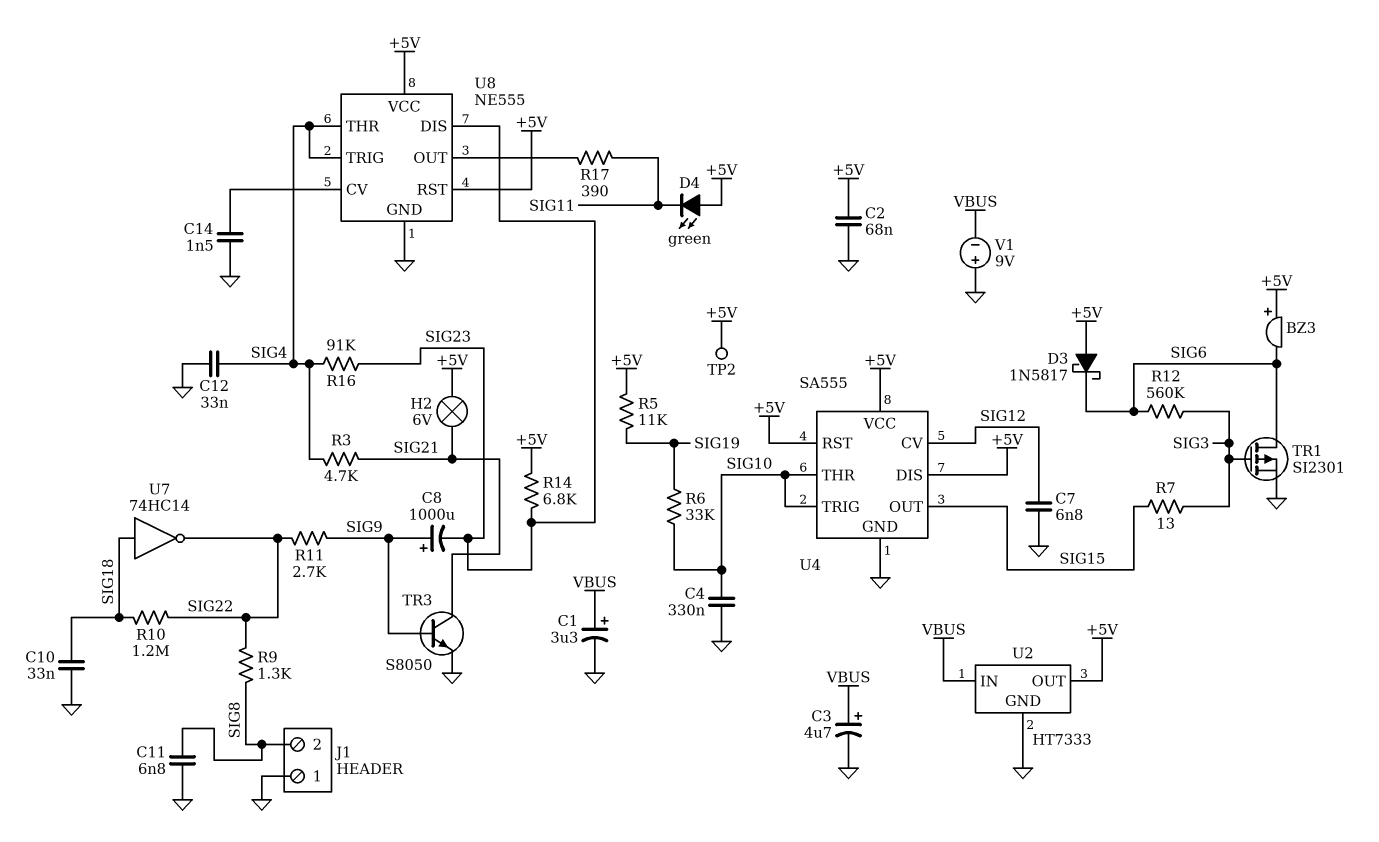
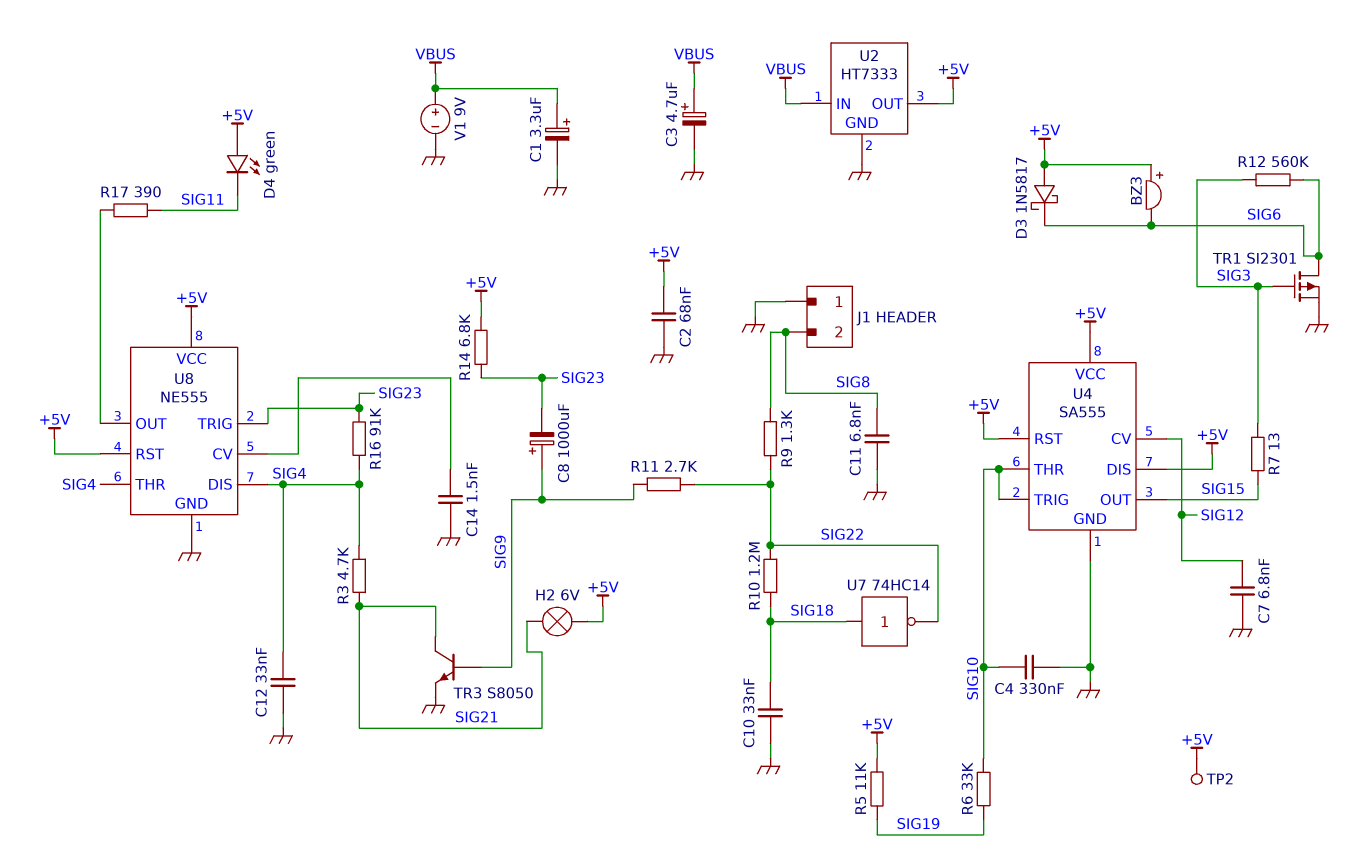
U8 pin DIS: SIG23 -> SIG4
U8 pin TRIG: SIG4 -> SIG23
V1: 9V (plus GND, minus VBUS) -> 9V (plus VBUS, minus GND)

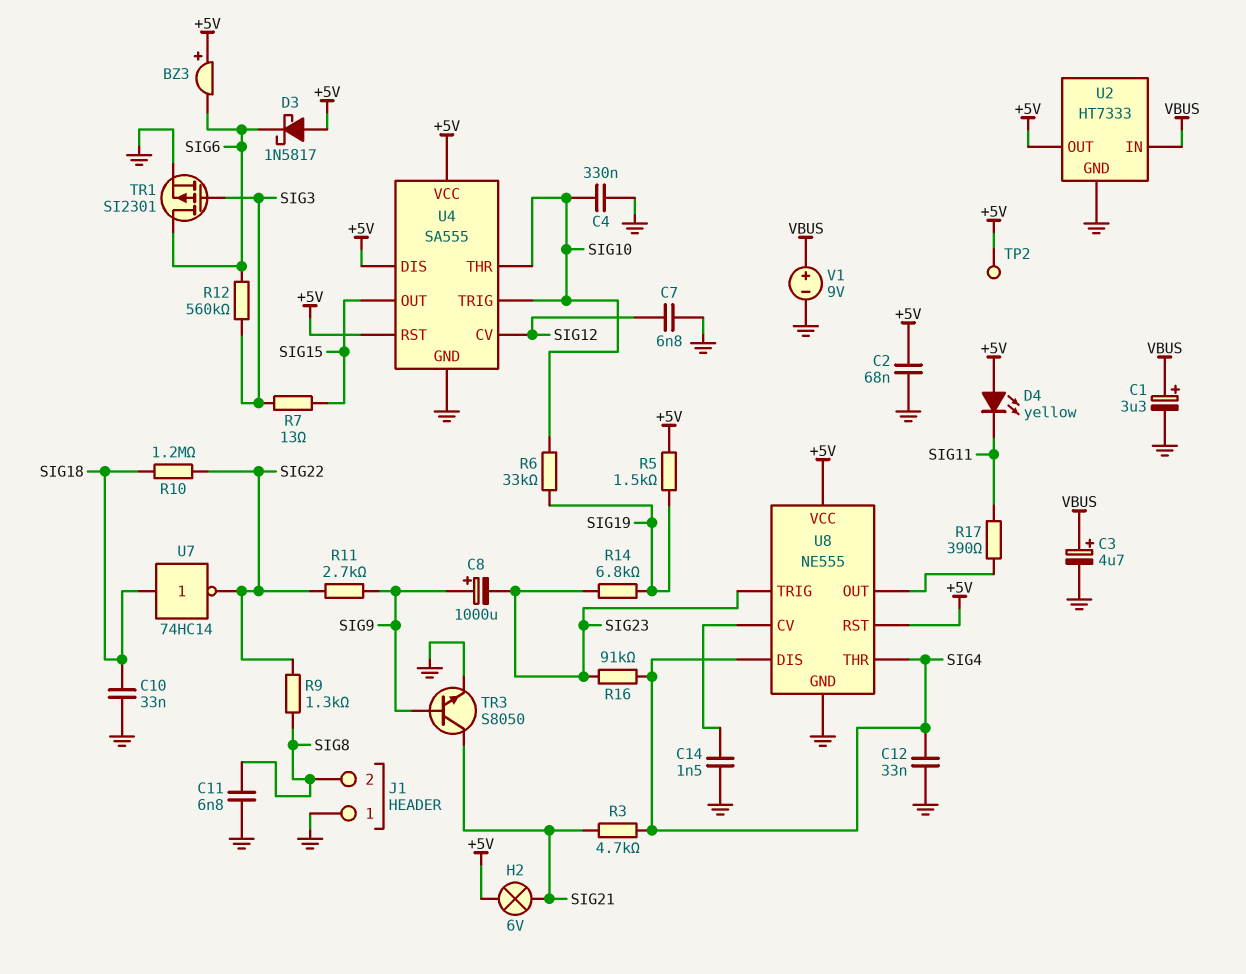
D4: LED green (A +5V, K SIG11) -> LED yellow (A +5V, K SIG11)
R5: 11k (+5V, SIG19) -> 1.5k (+5V, SIG19)
R14: 6.8k (+5V, SIG23) -> 6.8k (SIG19, SIG23)

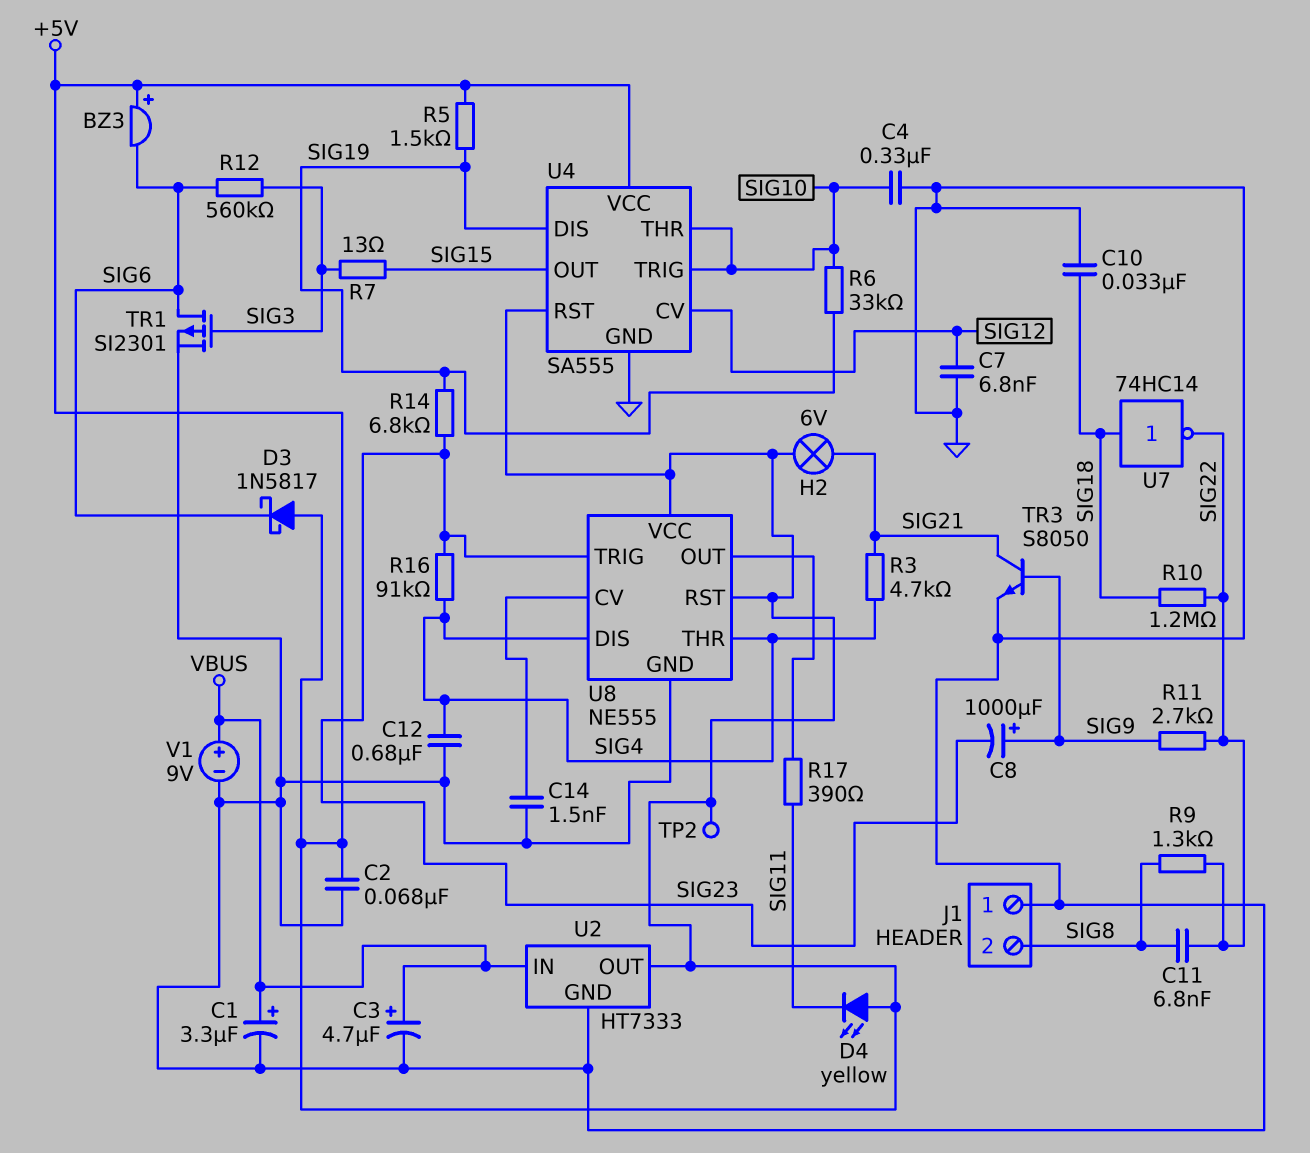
C11: 6.8nF (GND, SIG8) -> 6.8nF (SIG8, SIG22)
C12: 33nF (GND, SIG4) -> 680nF (GND, SIG4)
U4 pin DIS: +5V -> SIG19

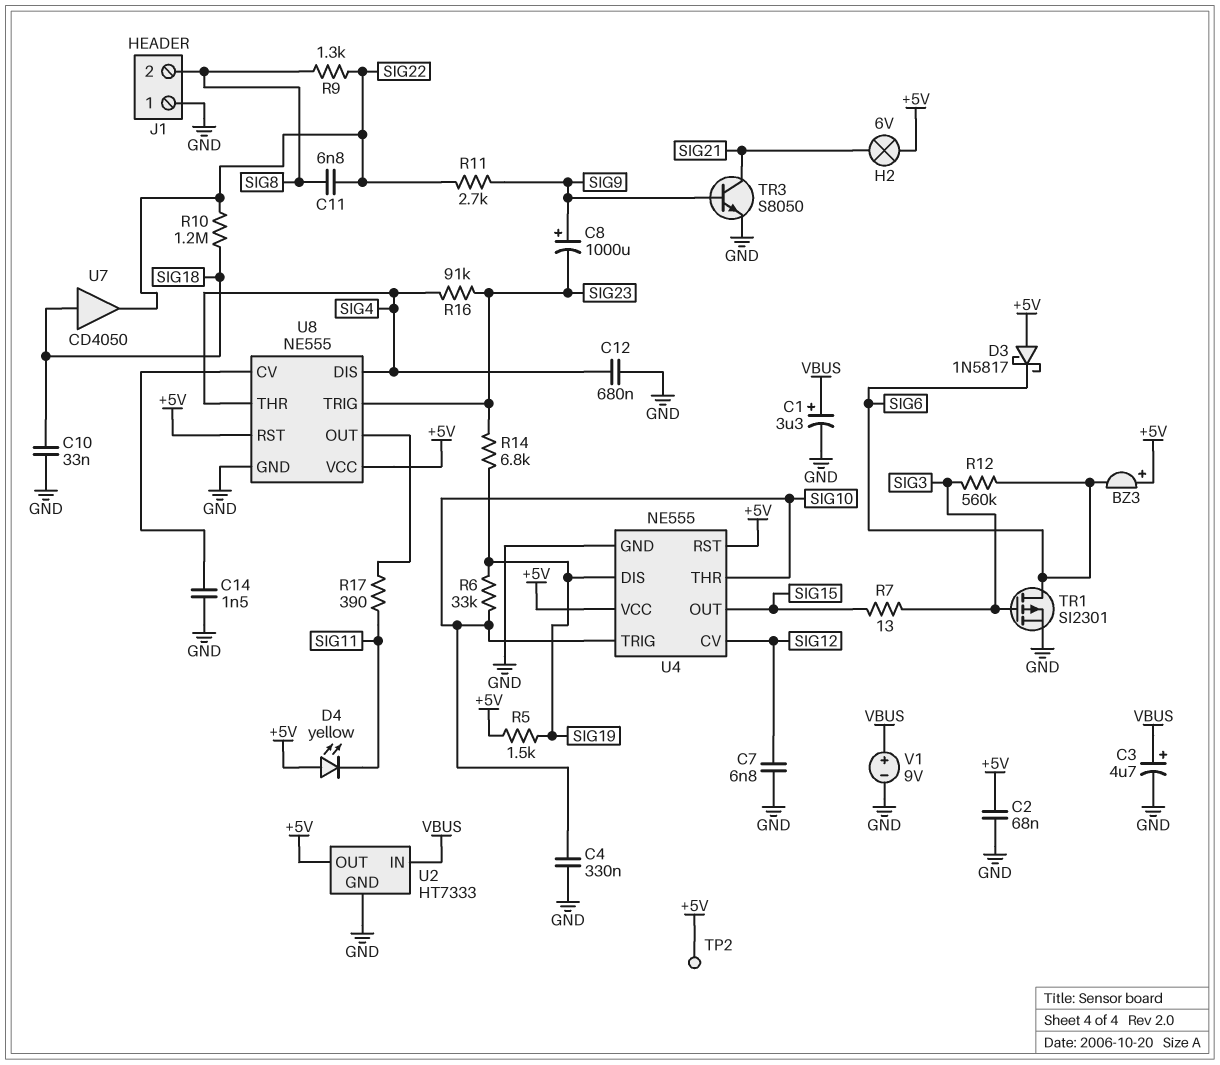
R3: 4.7k (SIG4, SIG21) -> none
U4: SA555 -> NE555
U7: NOT 74HC14 (in SIG18, out SIG22) -> buffer CD4050 (in SIG18, out SIG22)

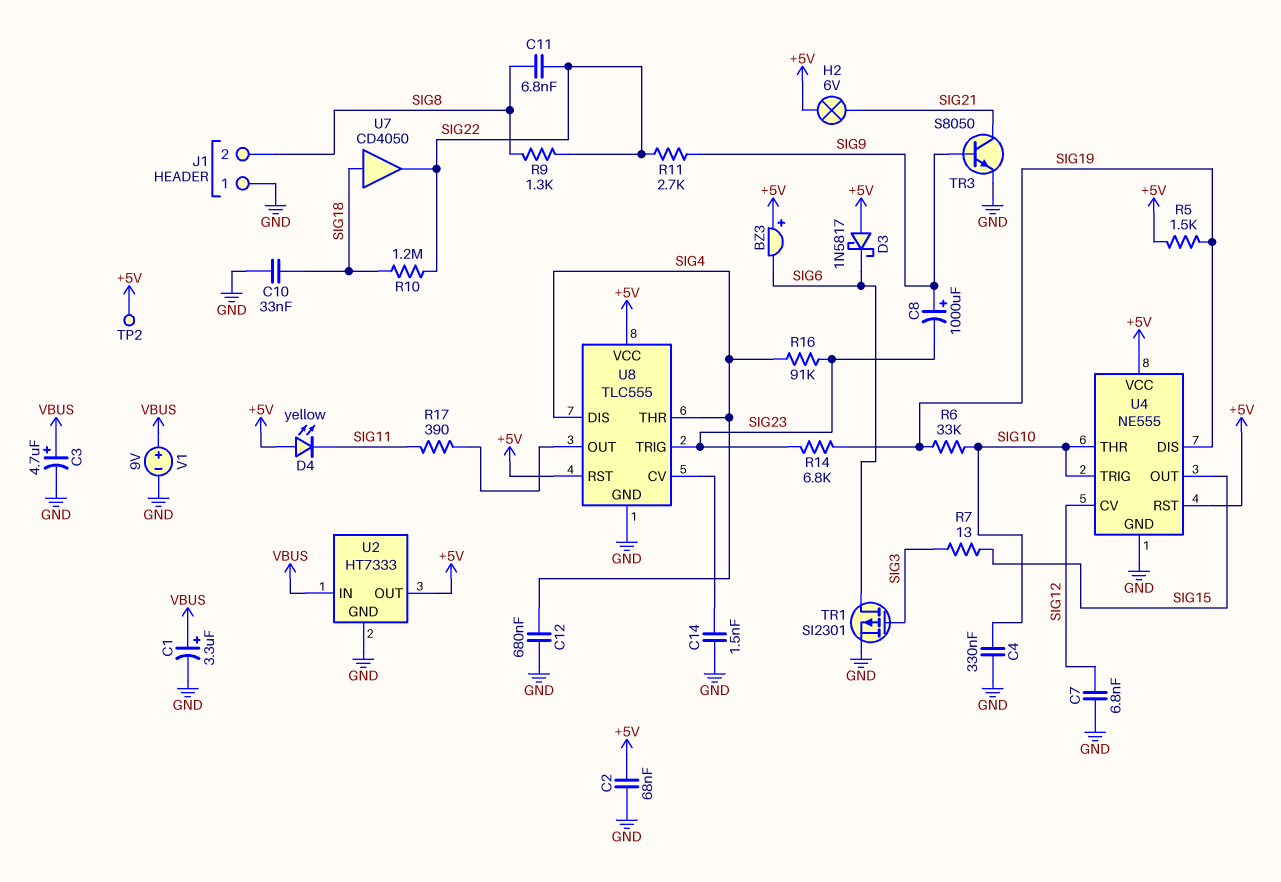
R12: 560k (SIG3, SIG6) -> none
U8: NE555 -> TLC555

